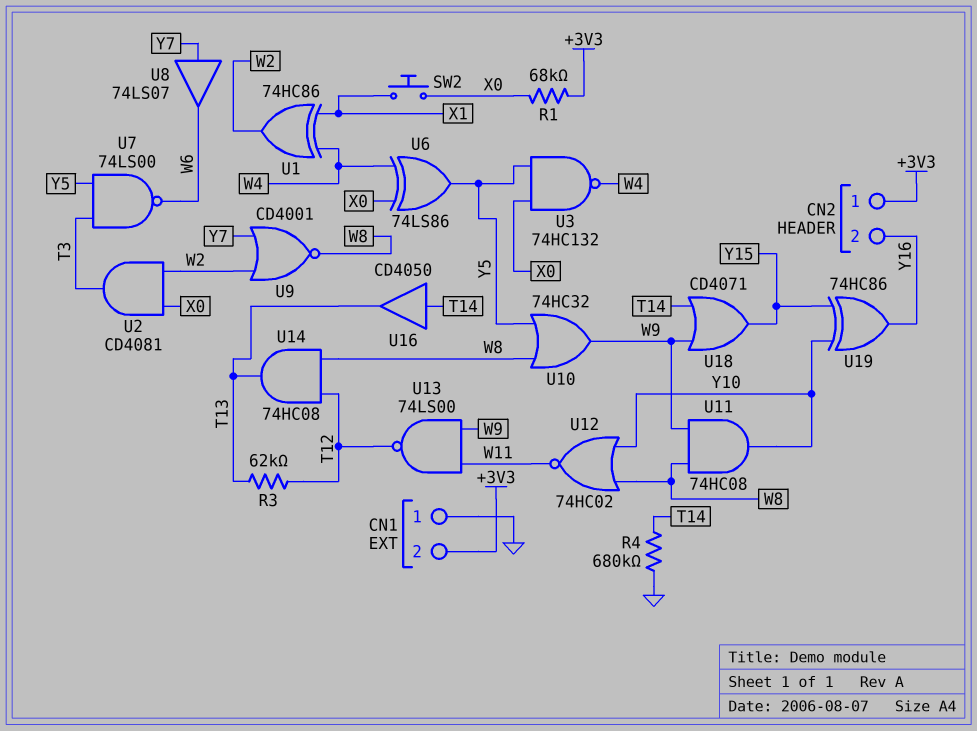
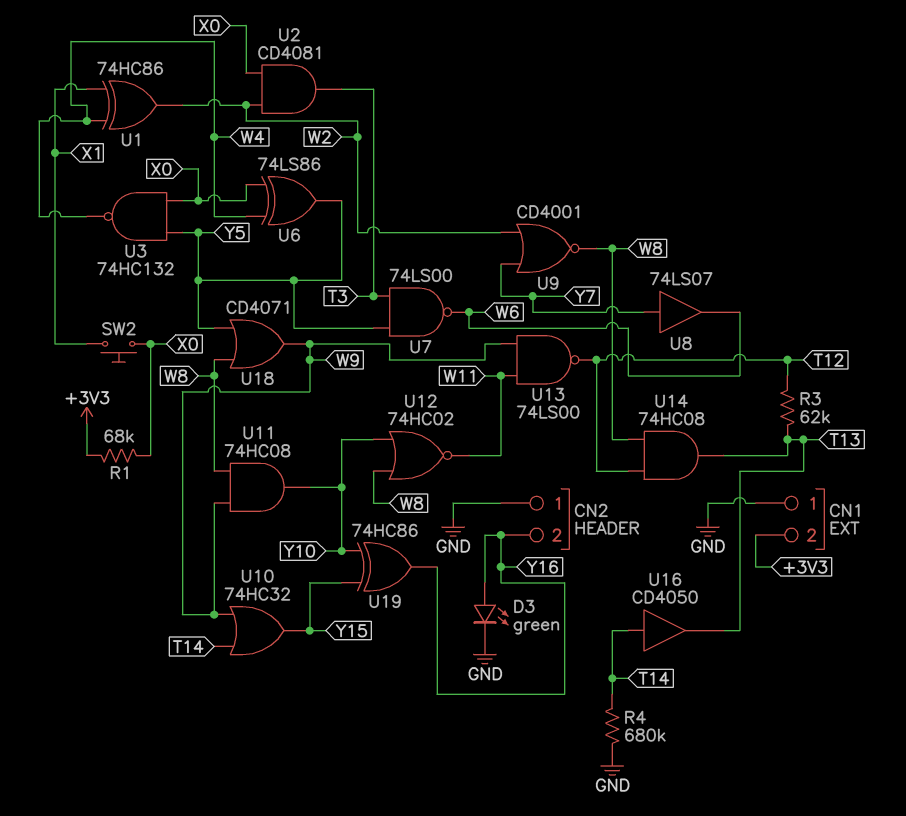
CN2 pin 1: +3V3 -> GND
D3: none -> LED green (A Y16, K GND)
U10: OR 74HC32 (in W8, in Y5, out W9) -> OR 74HC32 (in T14, in W9, out Y15)
U18: OR CD4071 (in T14, in W9, out Y15) -> OR CD4071 (in W8, in Y5, out W9)

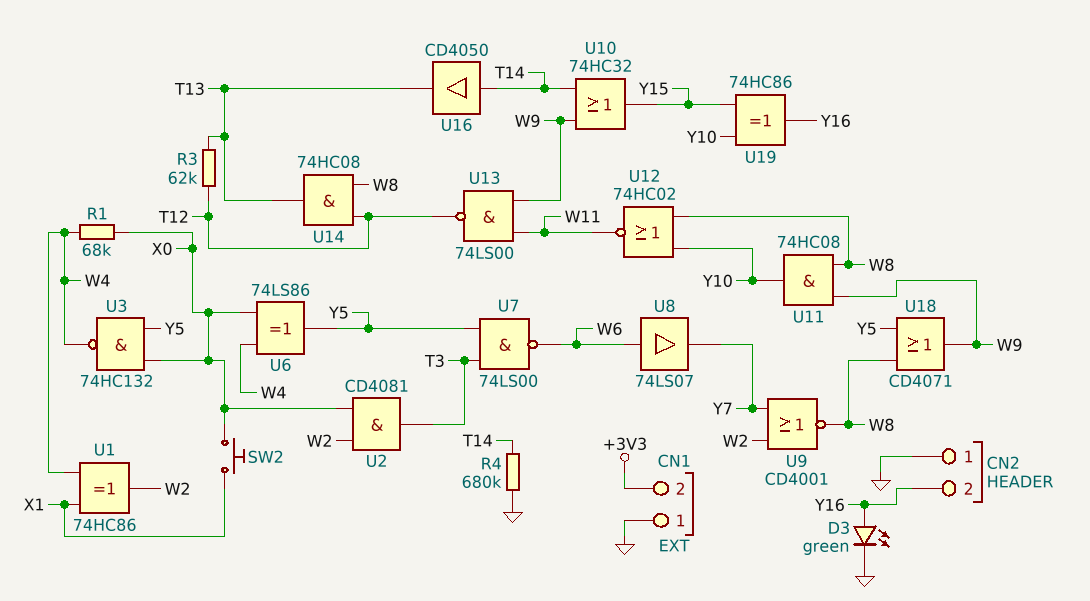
R1: 68k (+3V3, X0) -> 68k (W4, X0)
U8: buffer 74LS07 (in Y7, out W6) -> buffer 74LS07 (in W6, out Y7)

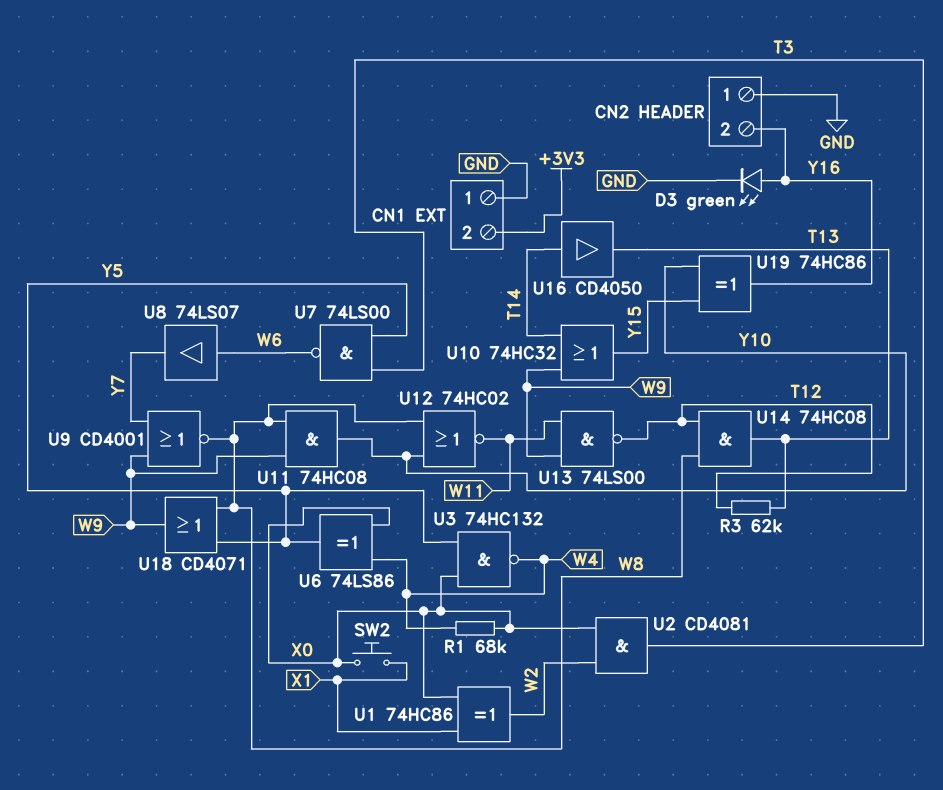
R4: 680k (GND, T14) -> none
U1: XOR 74HC86 (in W4, in X1, out W2) -> XOR 74HC86 (in X0, in X1, out W2)
U9: NOR CD4001 (in W2, in Y7, out W8) -> NOR CD4001 (in W9, in Y7, out W8)

